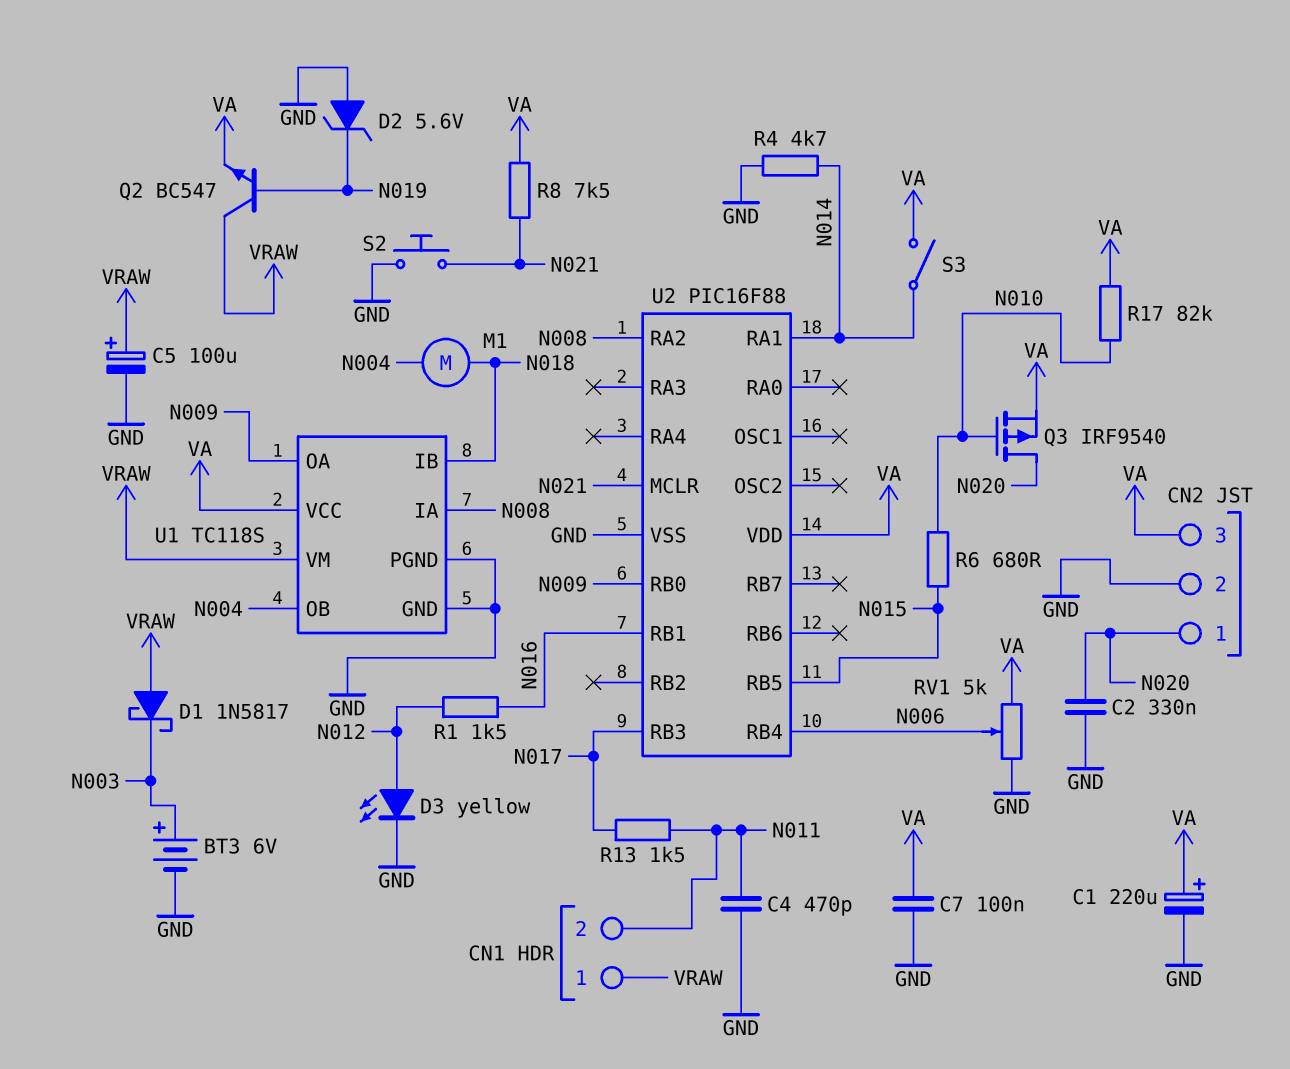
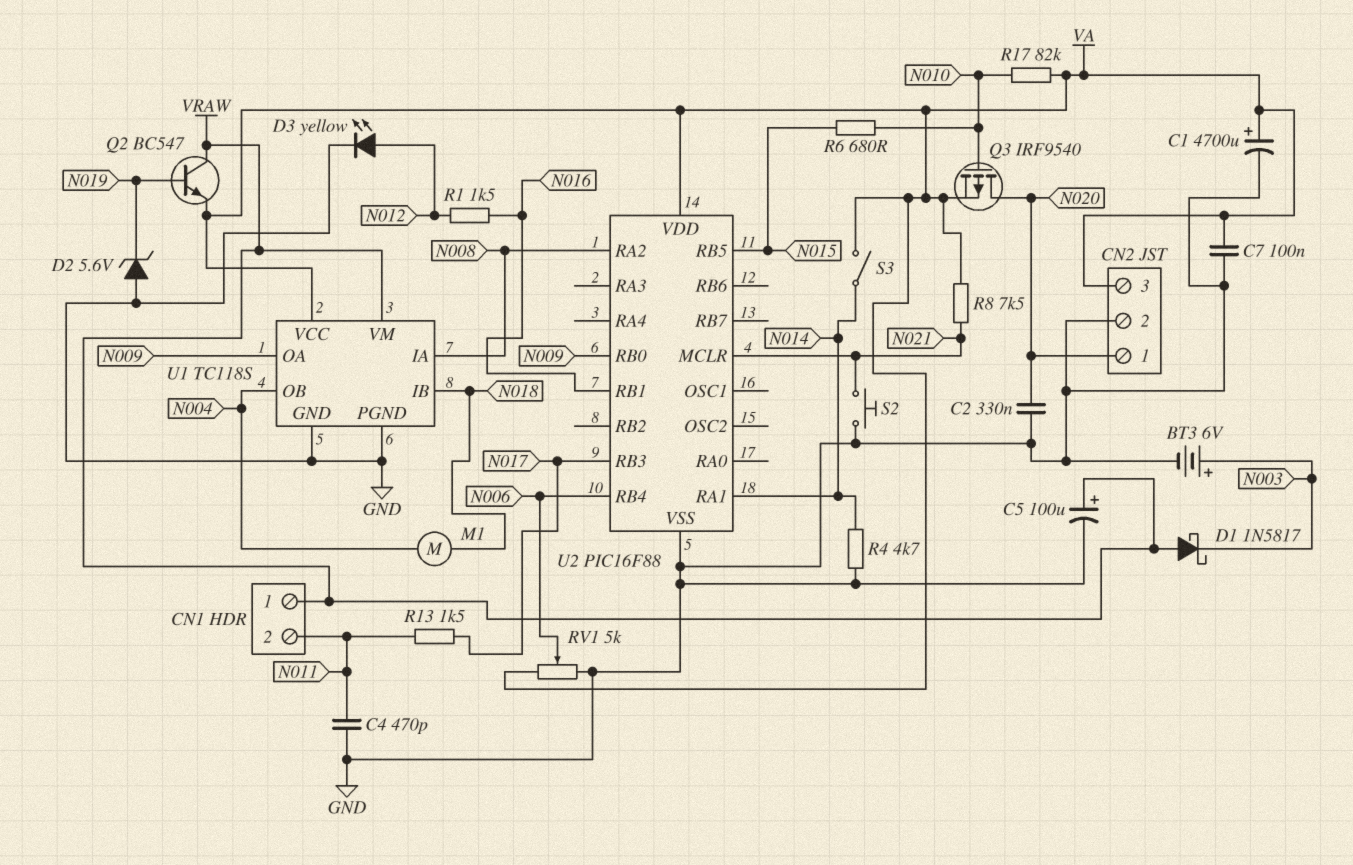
C1: 220uF (plus VA, minus GND) -> 4700uF (plus VA, minus GND)

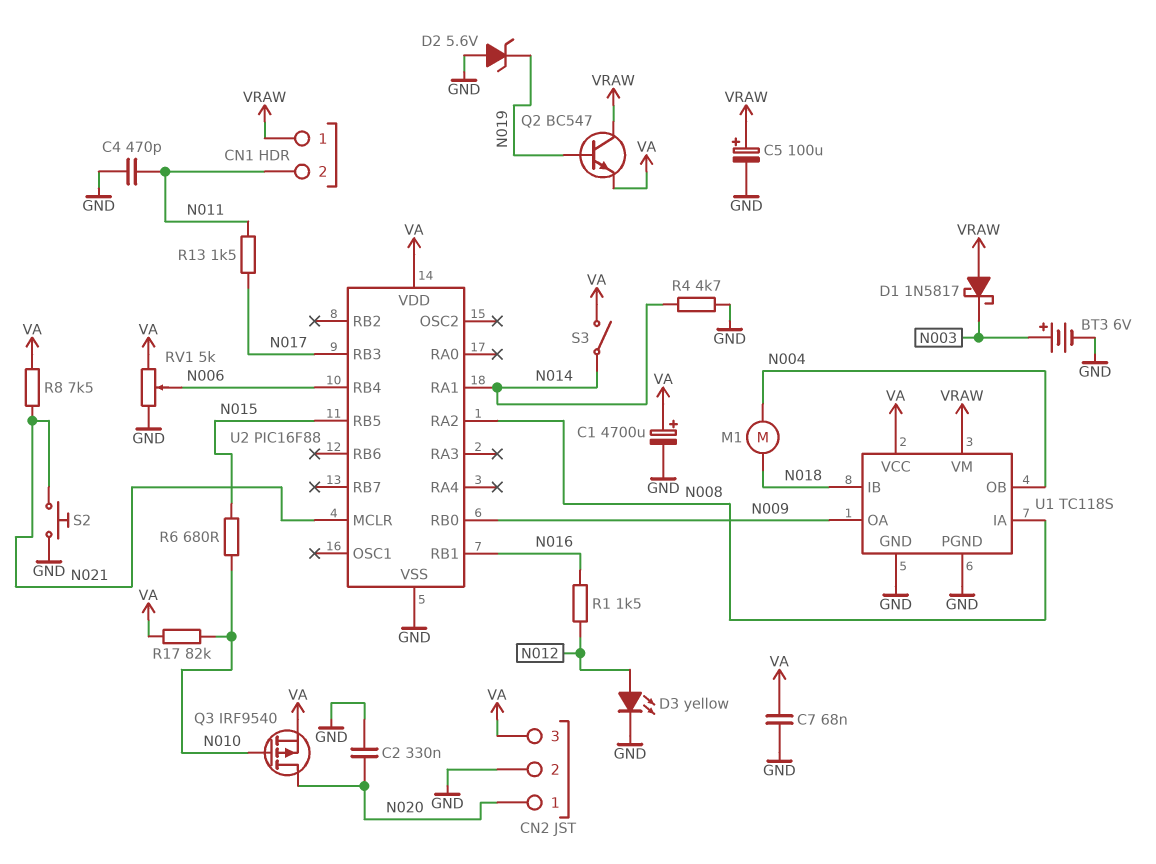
C7: 100nF (GND, VA) -> 68nF (GND, VA)

